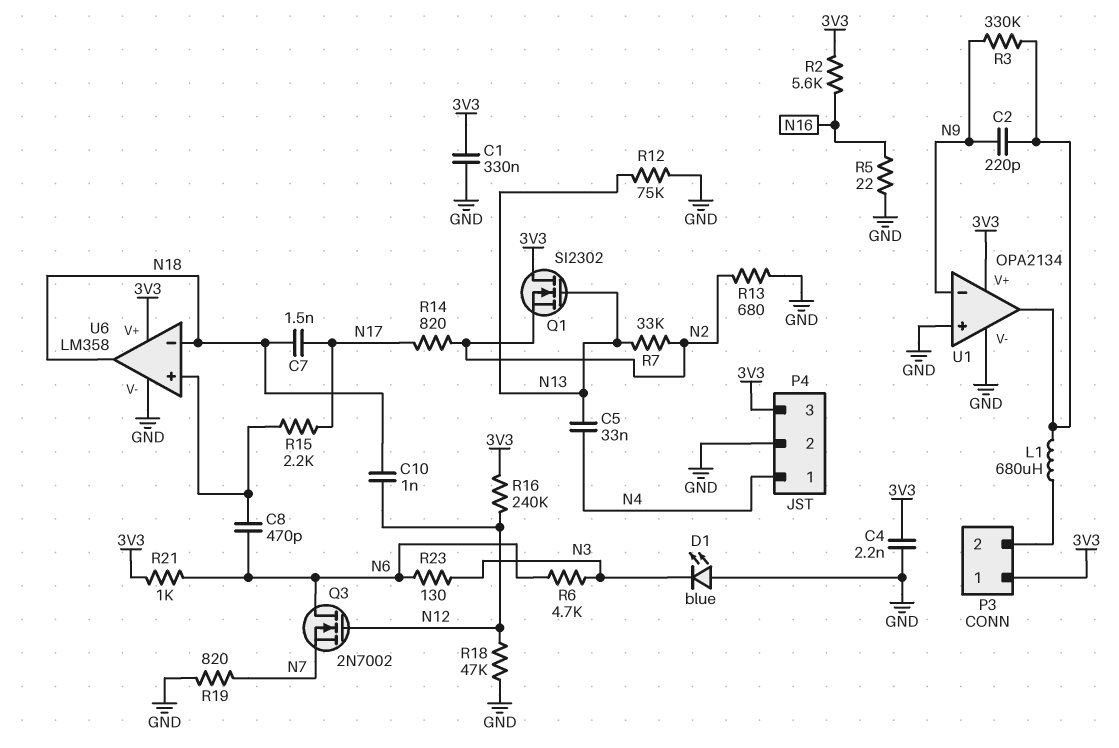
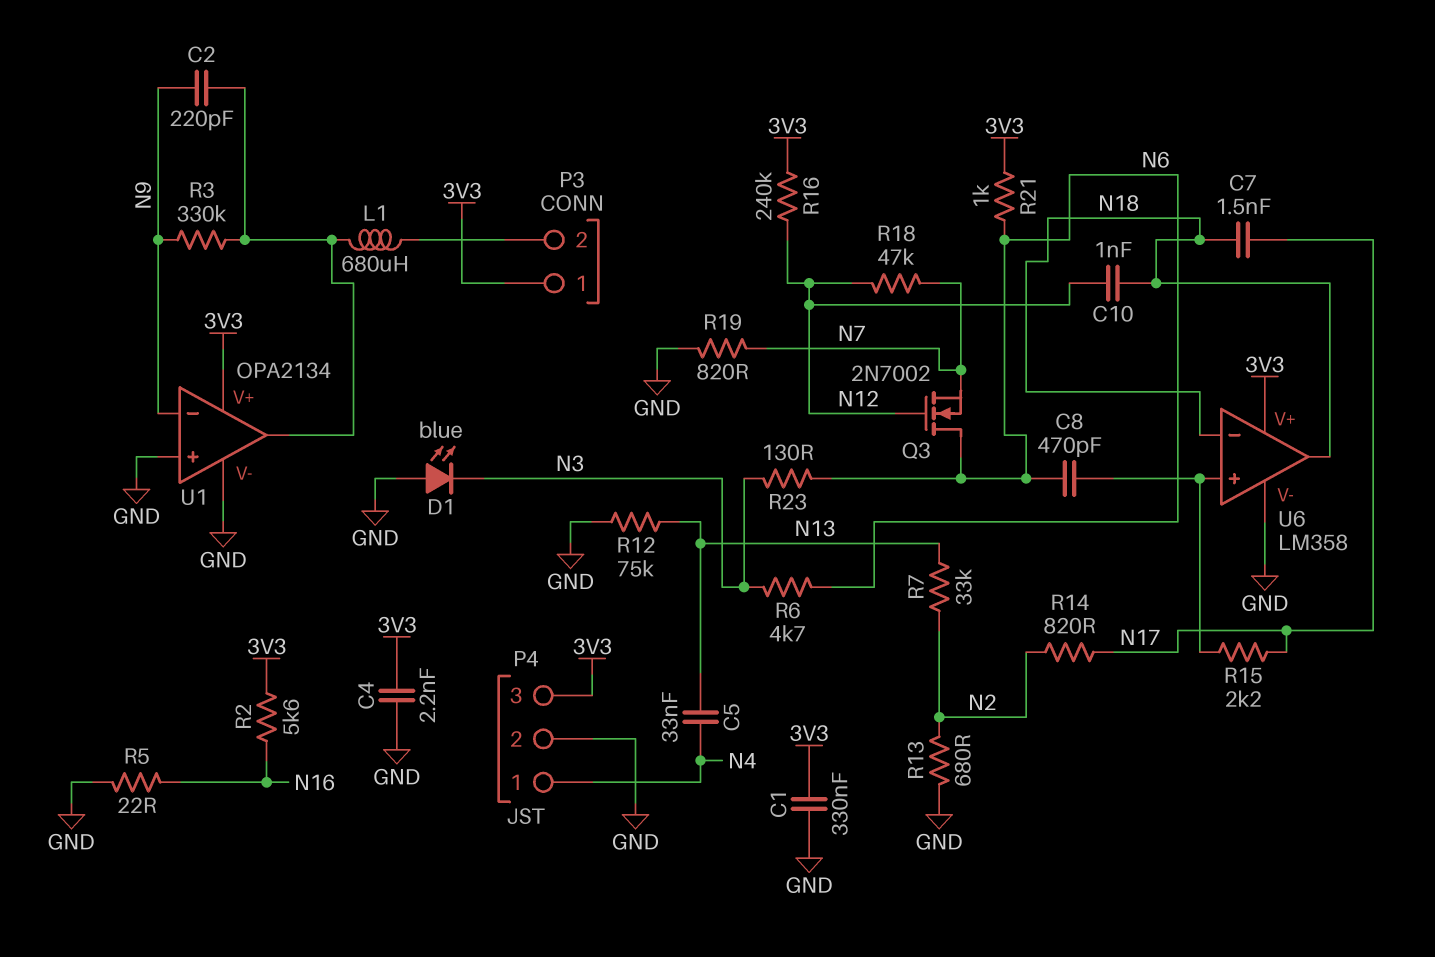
Q1: NMOS SI2302 (G N13, D 3V3, S N2) -> none
R18: 47k (GND, N12) -> 47k (N7, N12)

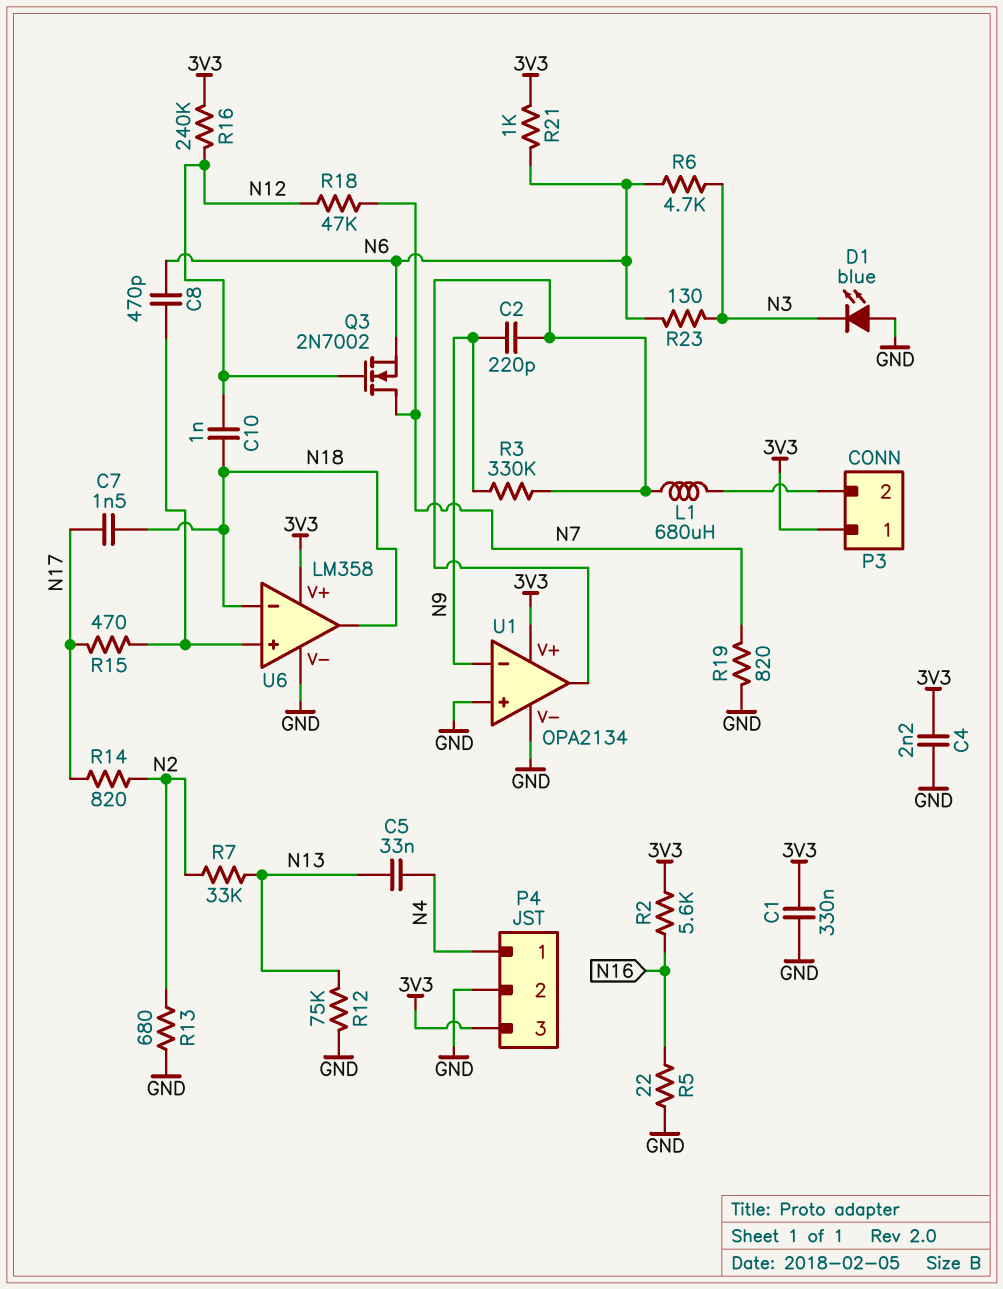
Q3: NMOS 2N7002 (G N12, D N6, S N7) -> NMOS 2N7002 (G N12, D N7, S N6)
R15: 2.2k (N17, U6/in+) -> 470 (N17, U6/in+)

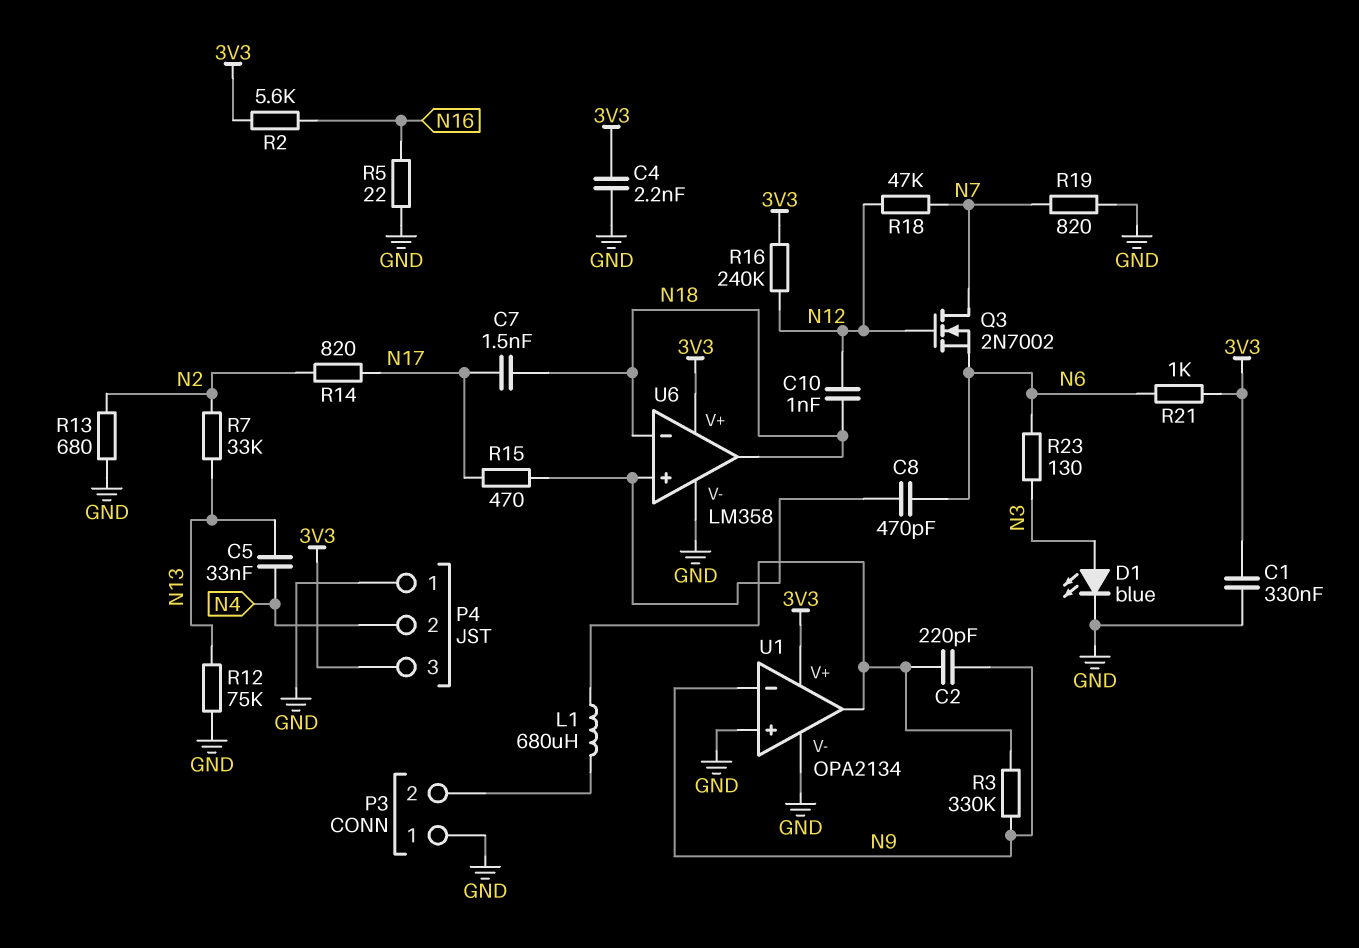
D1: LED blue (A GND, K N3) -> LED blue (A N3, K GND)
P3 pin 1: 3V3 -> GND
P4 pin 1: N4 -> GND
P4 pin 2: GND -> N4
R6: 4.7k (N3, N6) -> none

